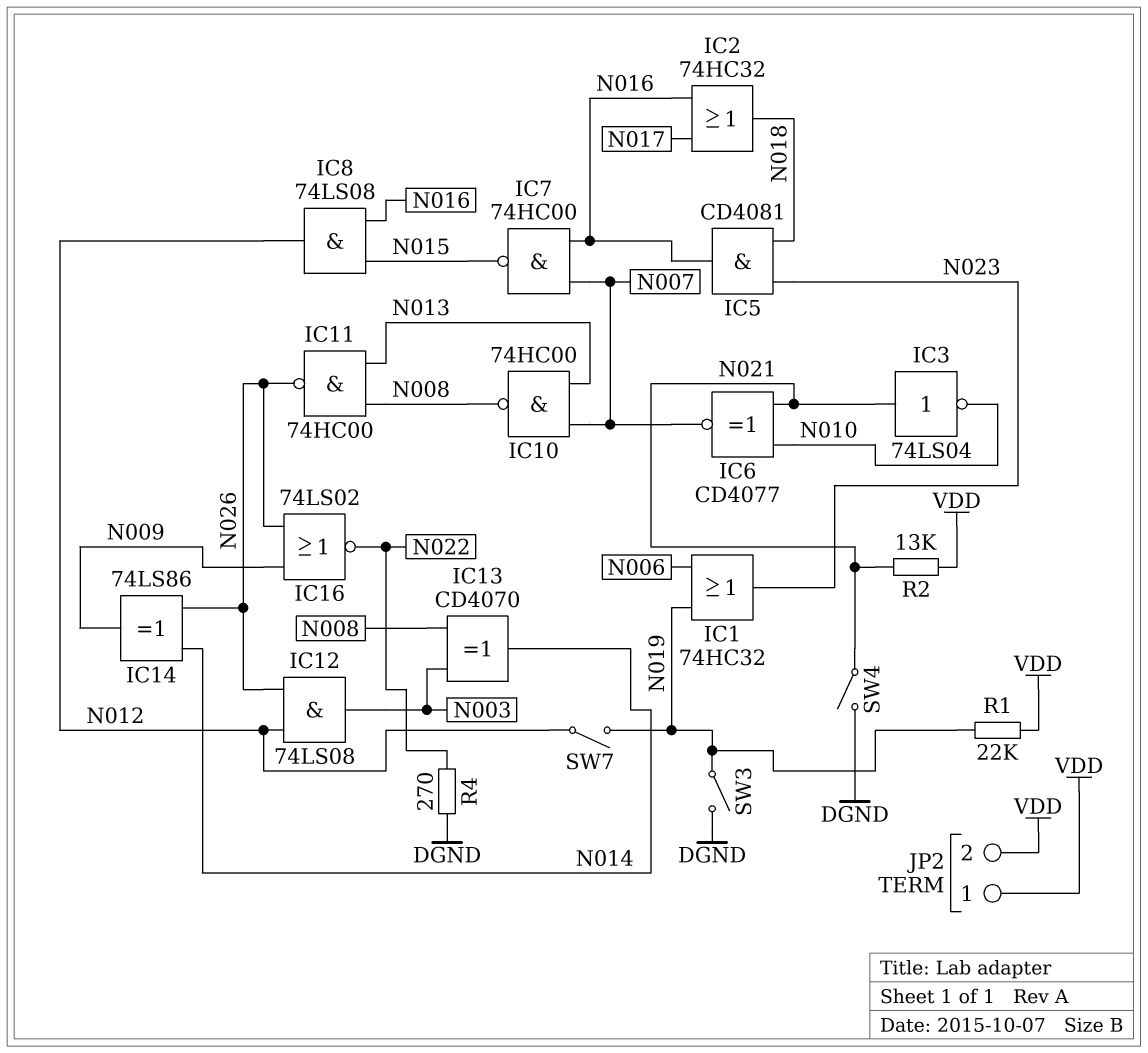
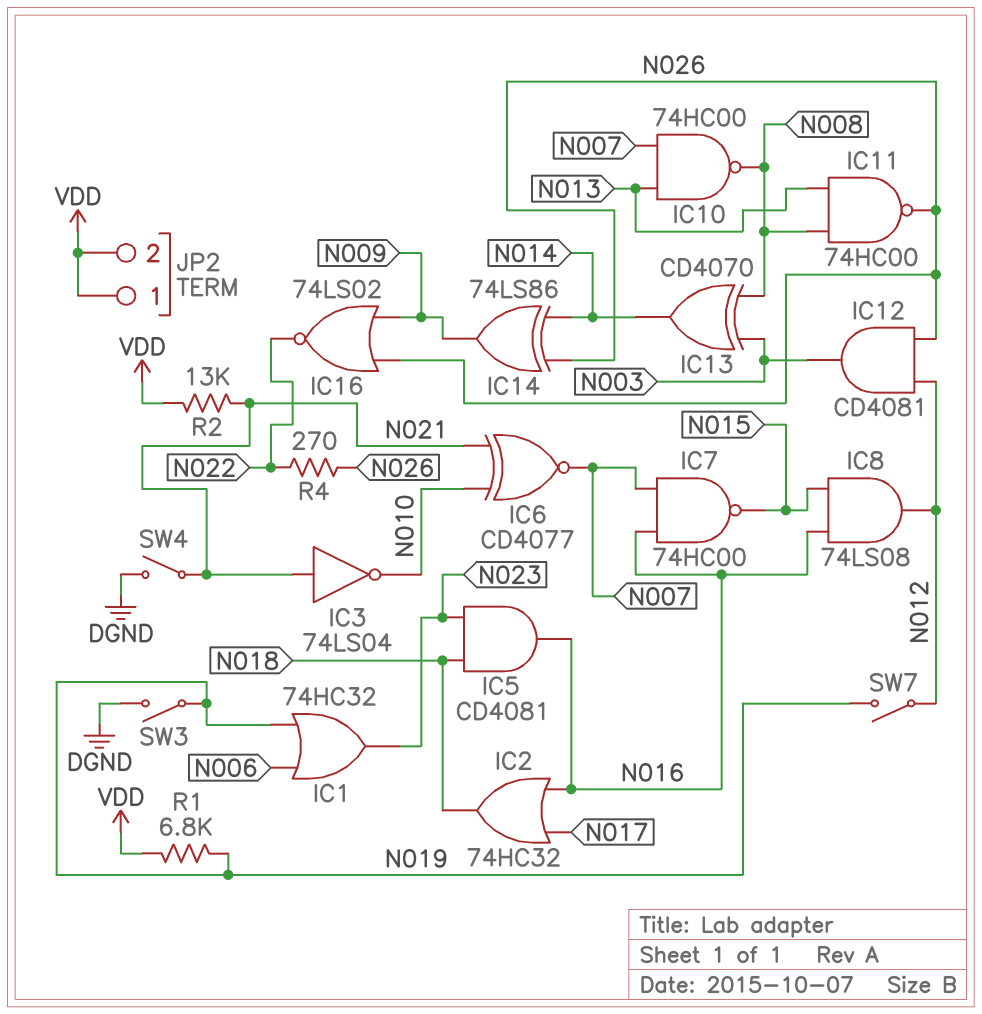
IC12: AND 74LS08 (in N012, in N026, out N003) -> AND CD4081 (in N012, in N026, out N003)
R1: 22k (N019, VDD) -> 6.8k (N019, VDD)
R4: 270 (DGND, N022) -> 270 (N022, N026)

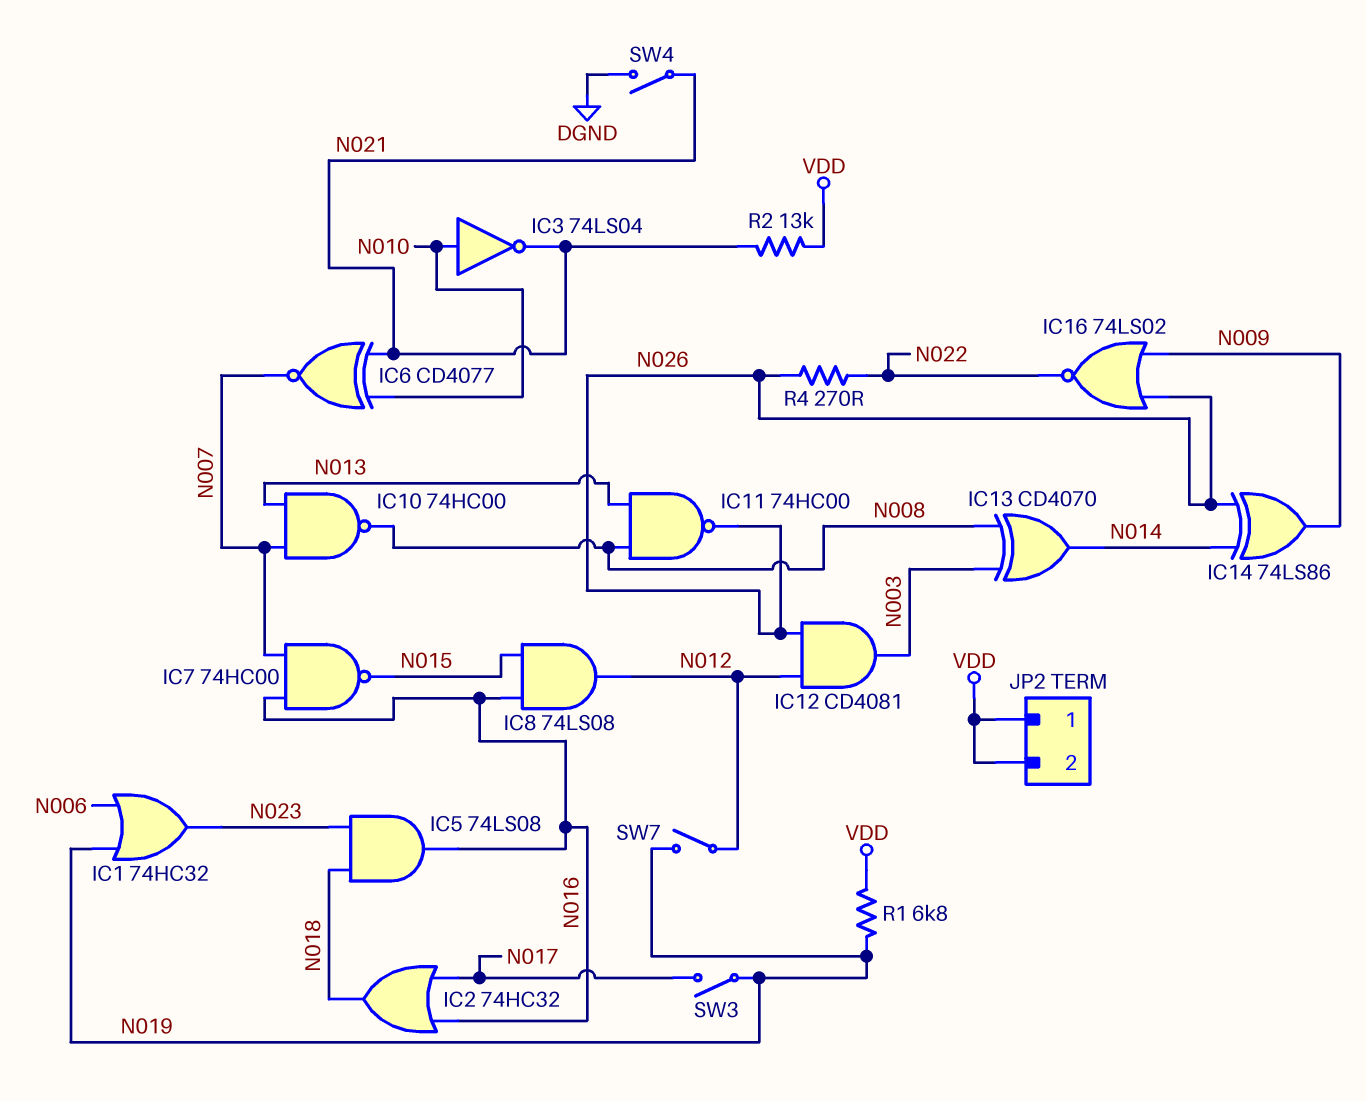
IC3: NOT 74LS04 (in N021, out N010) -> NOT 74LS04 (in N010, out N021)
IC5: AND CD4081 (in N018, in N023, out N016) -> AND 74LS08 (in N018, in N023, out N016)
SW3: switch (DGND, N019) -> switch (N017, N019)

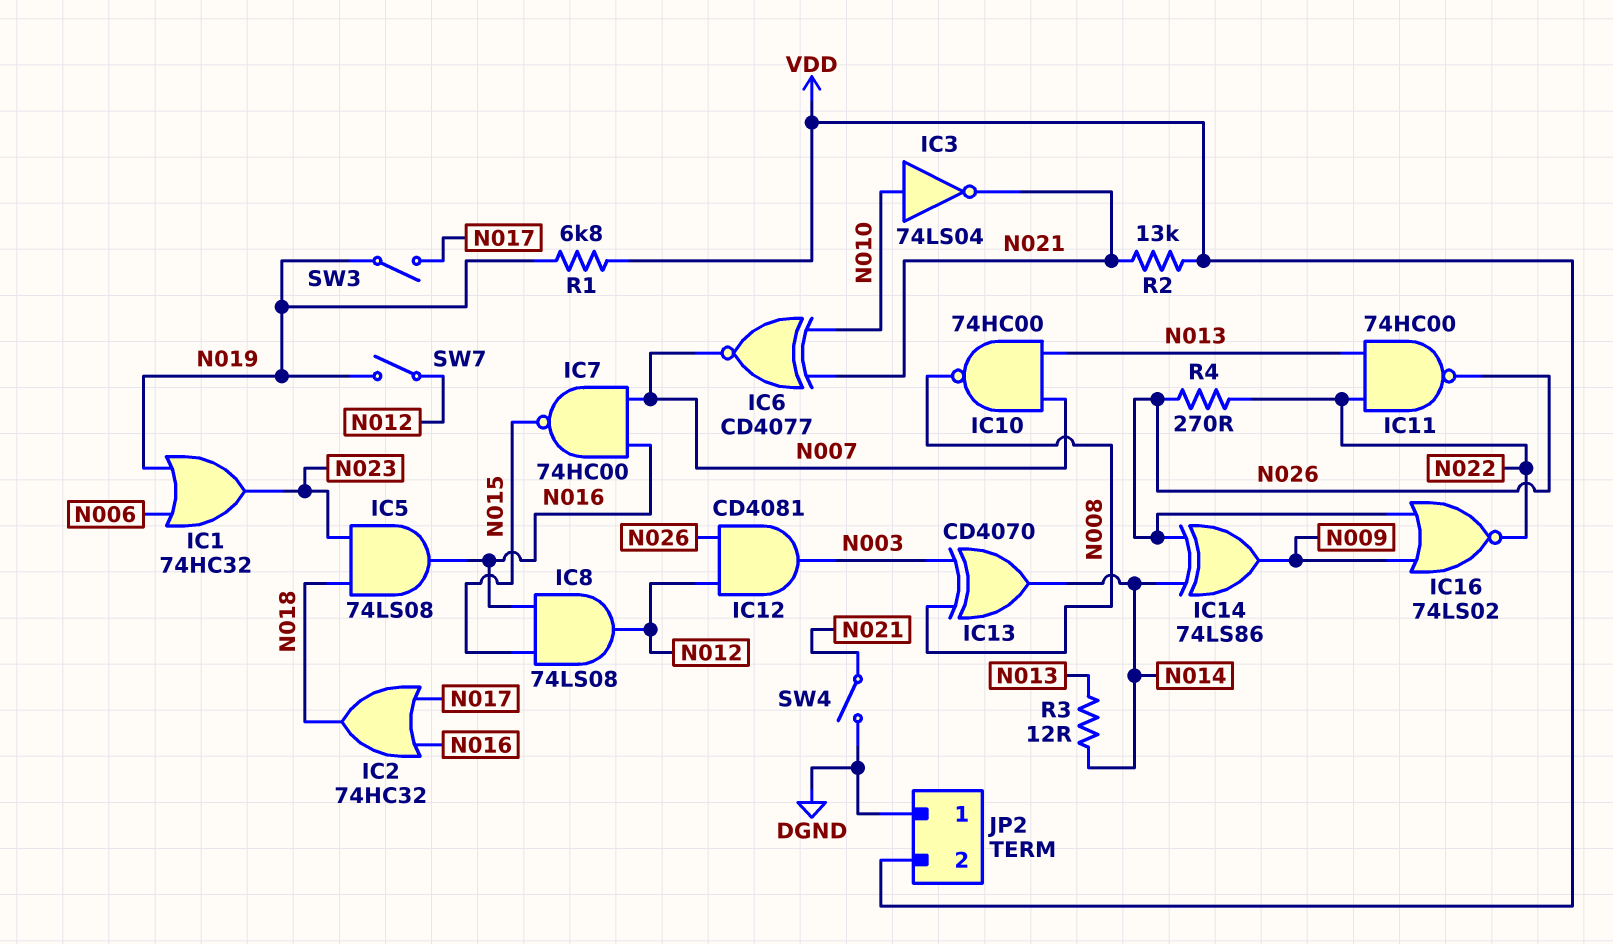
IC11: NAND 74HC00 (in N008, in N013, out N026) -> NAND 74HC00 (in N013, in N022, out N026)
JP2 pin 1: VDD -> DGND
R3: none -> 12 (N013, N014)

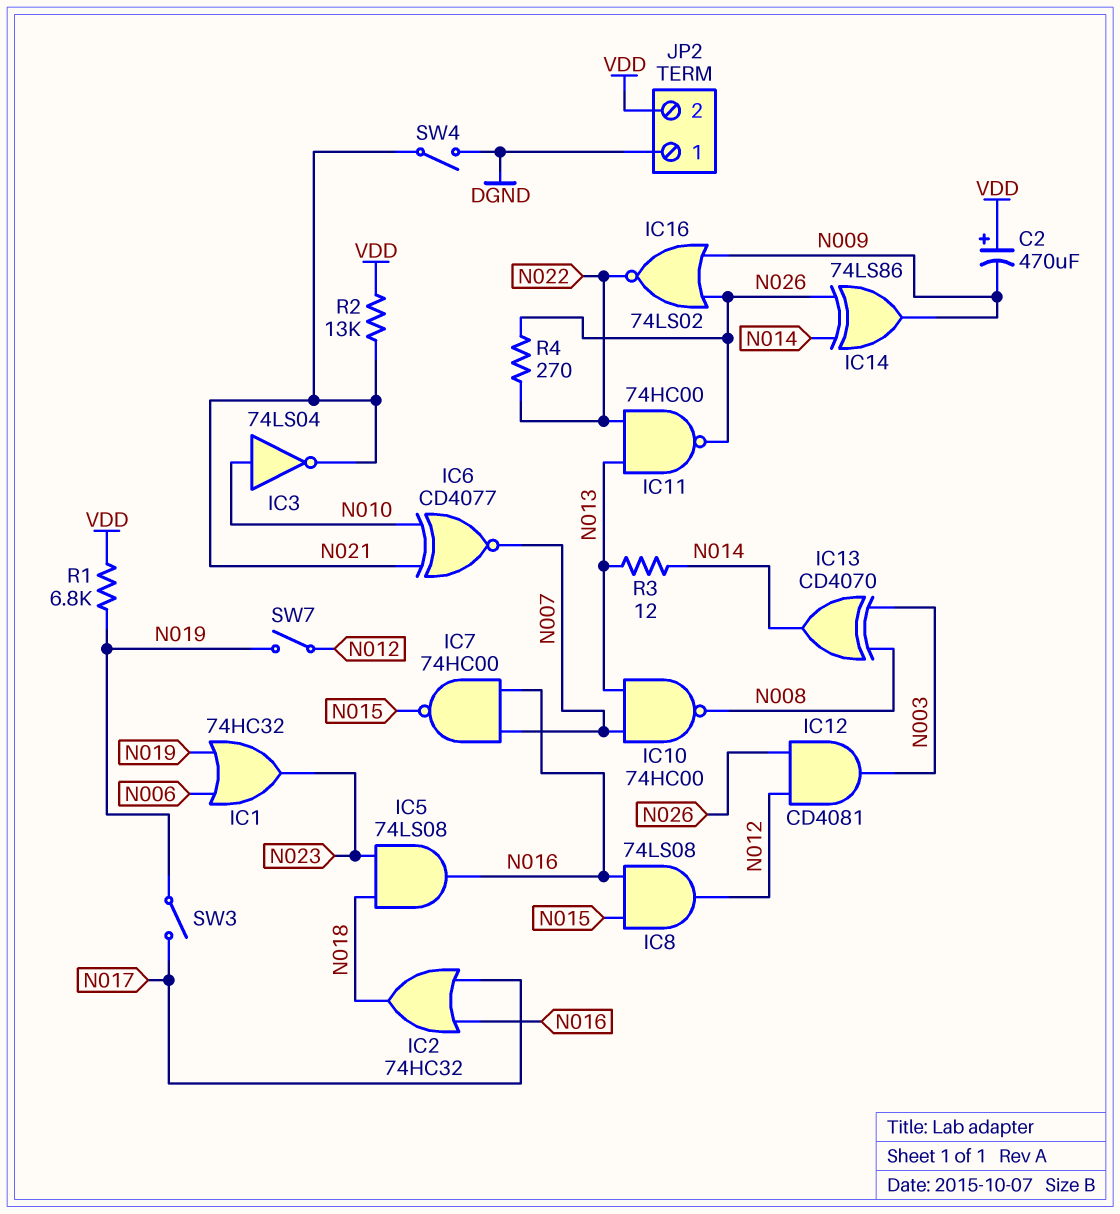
C2: none -> 470uF (plus VDD, minus N009)

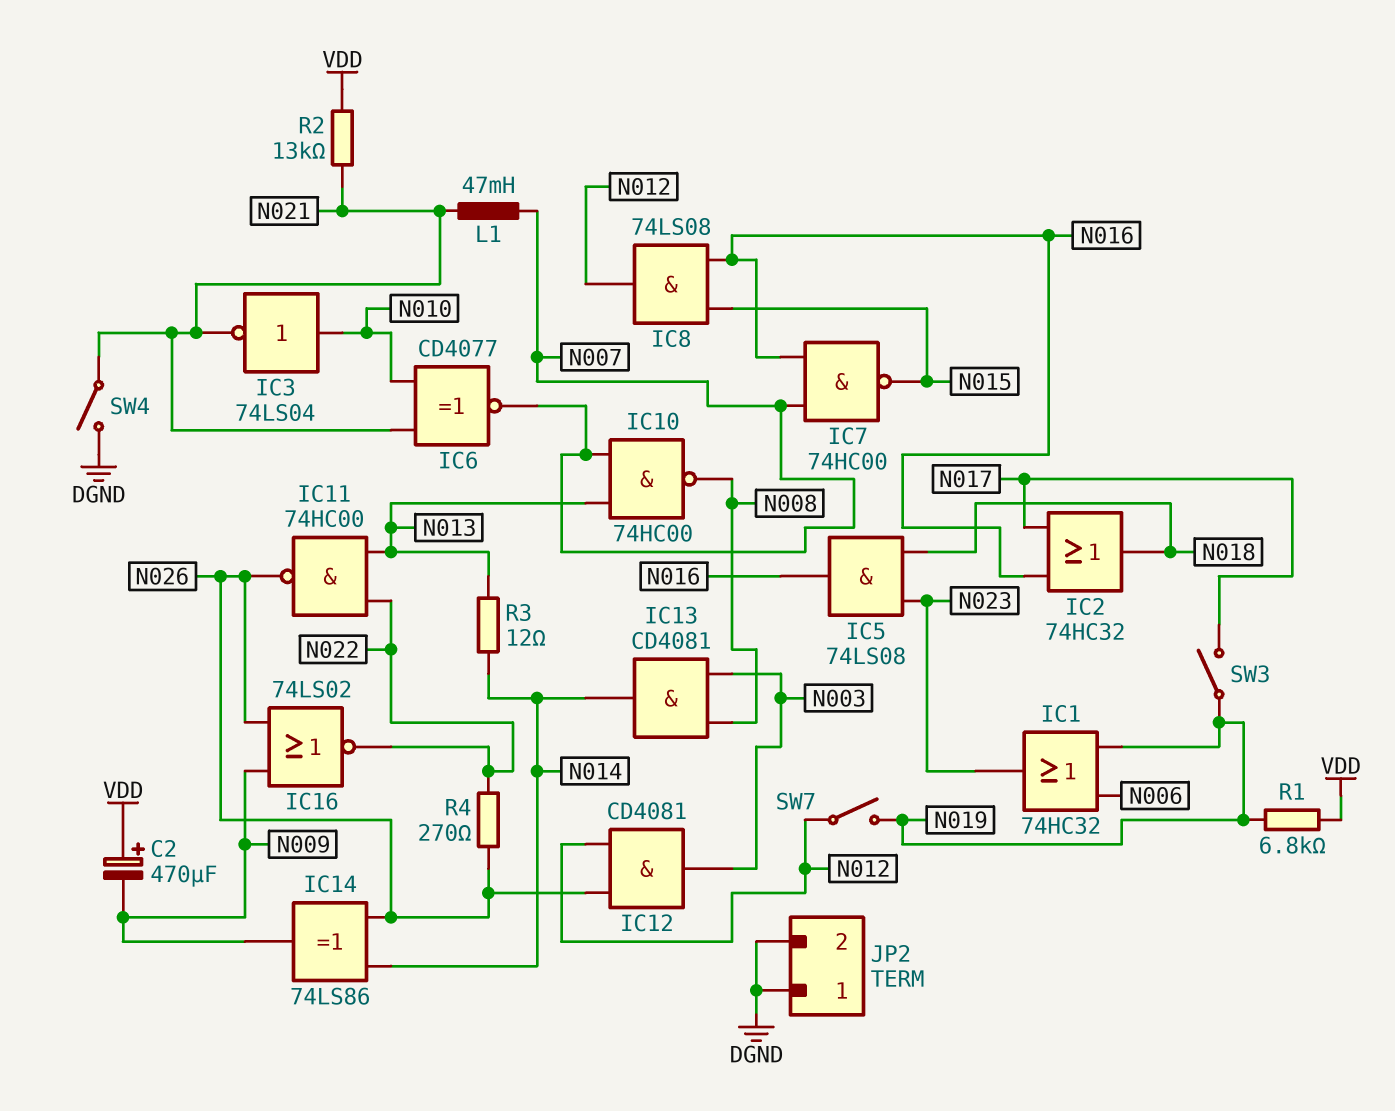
IC13: XOR CD4070 (in N003, in N008, out N014) -> AND CD4081 (in N003, in N008, out N014)
JP2 pin 2: VDD -> DGND
L1: none -> 47mH (N007, N021)

